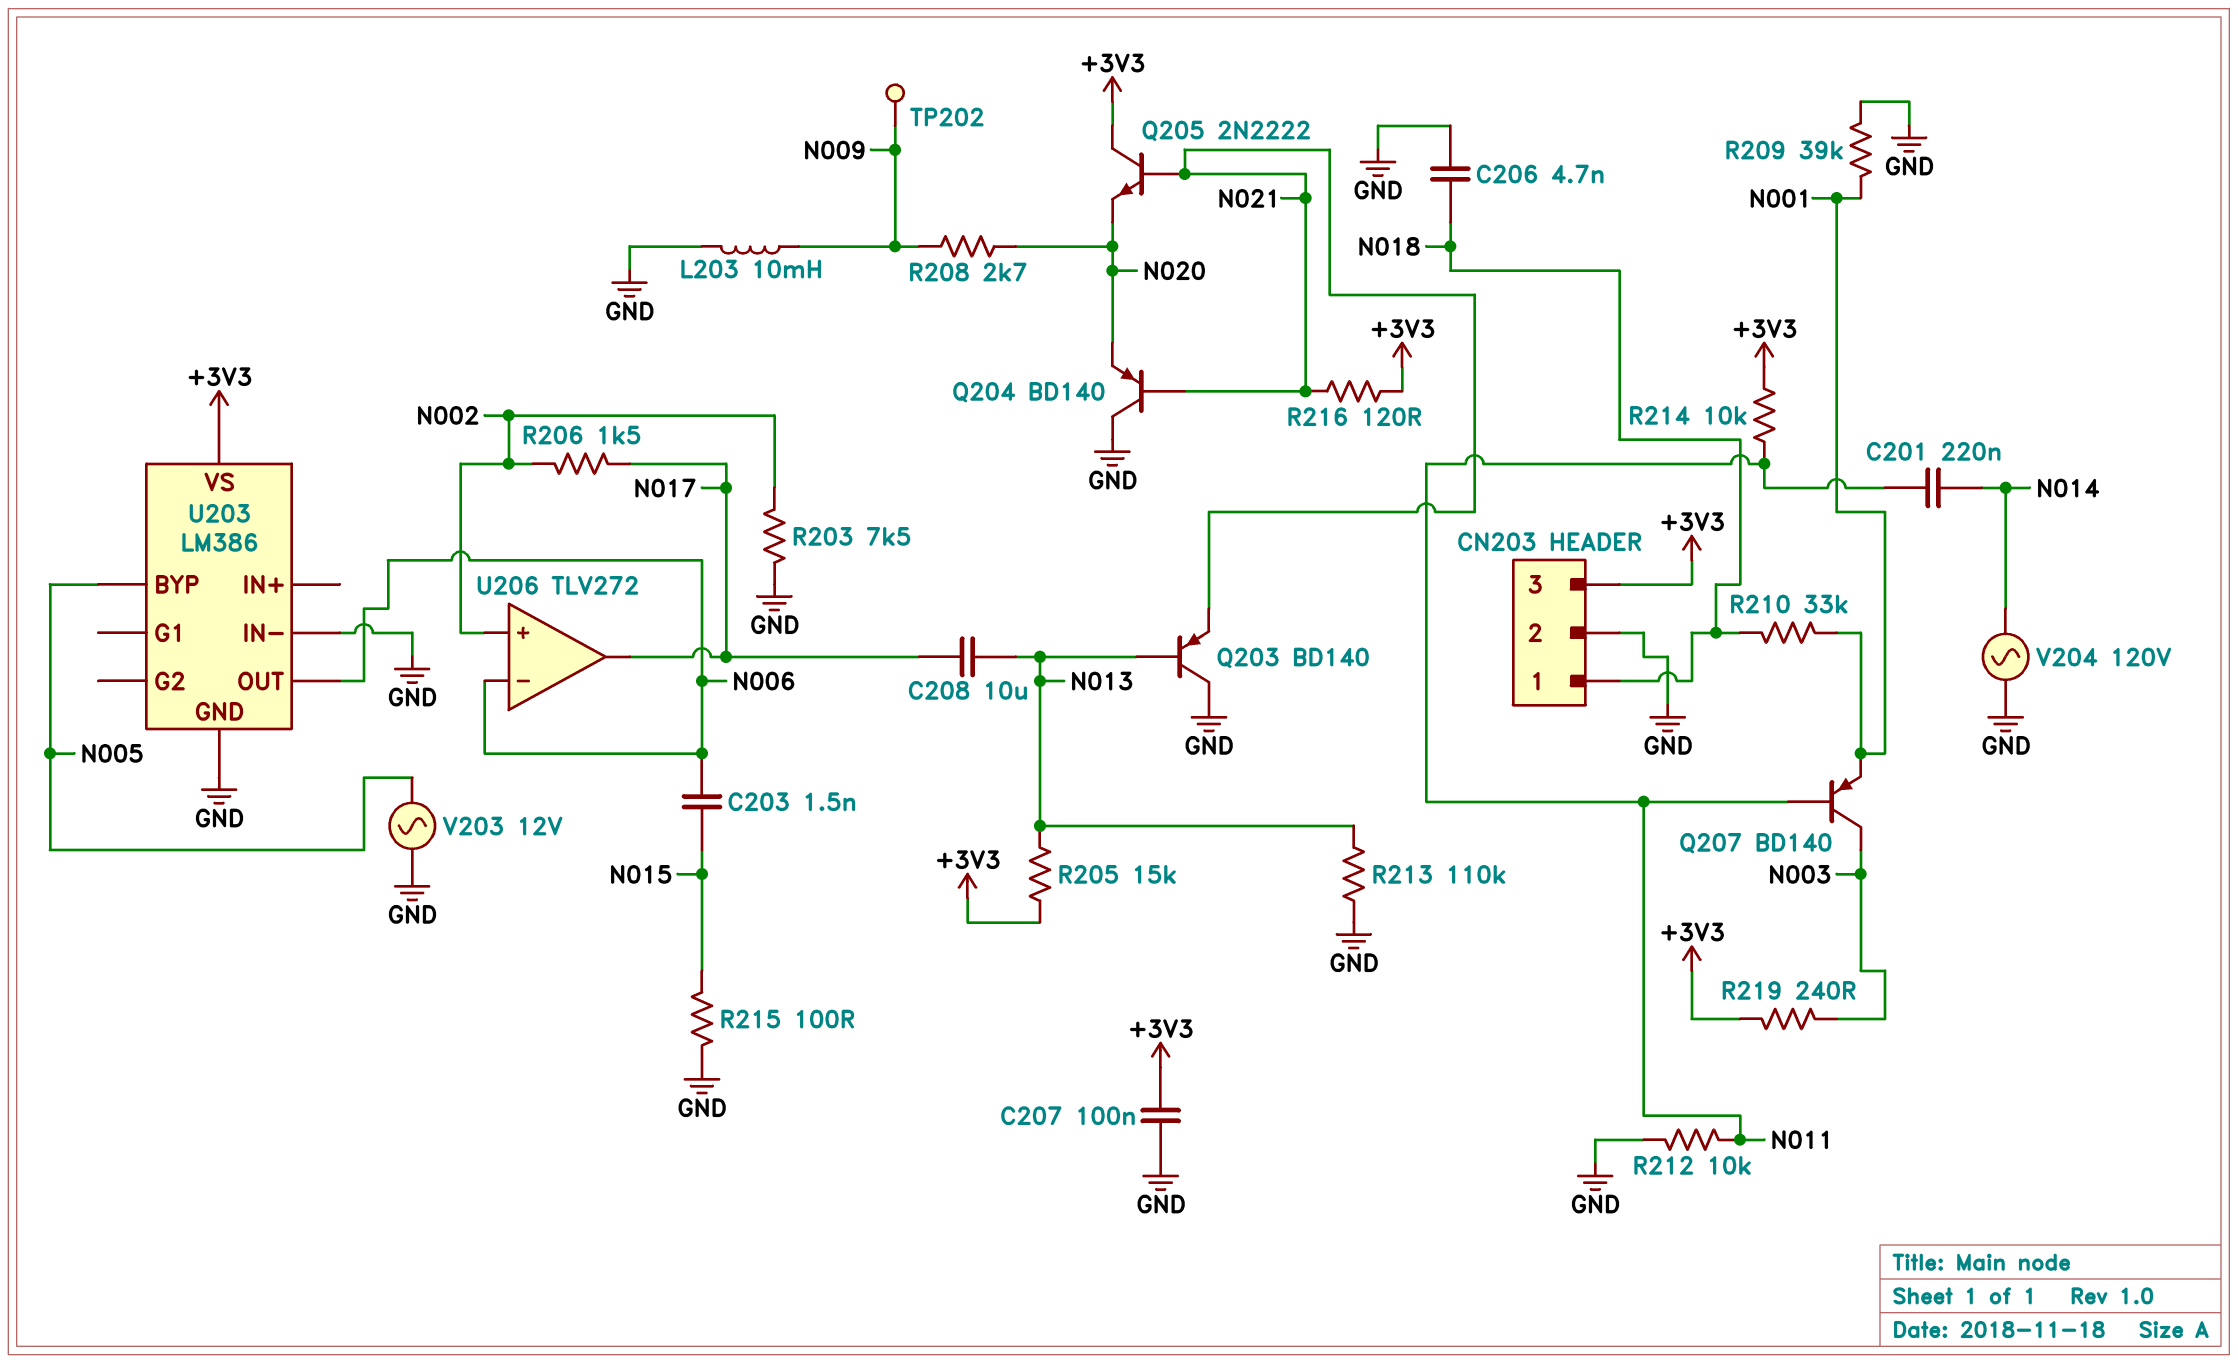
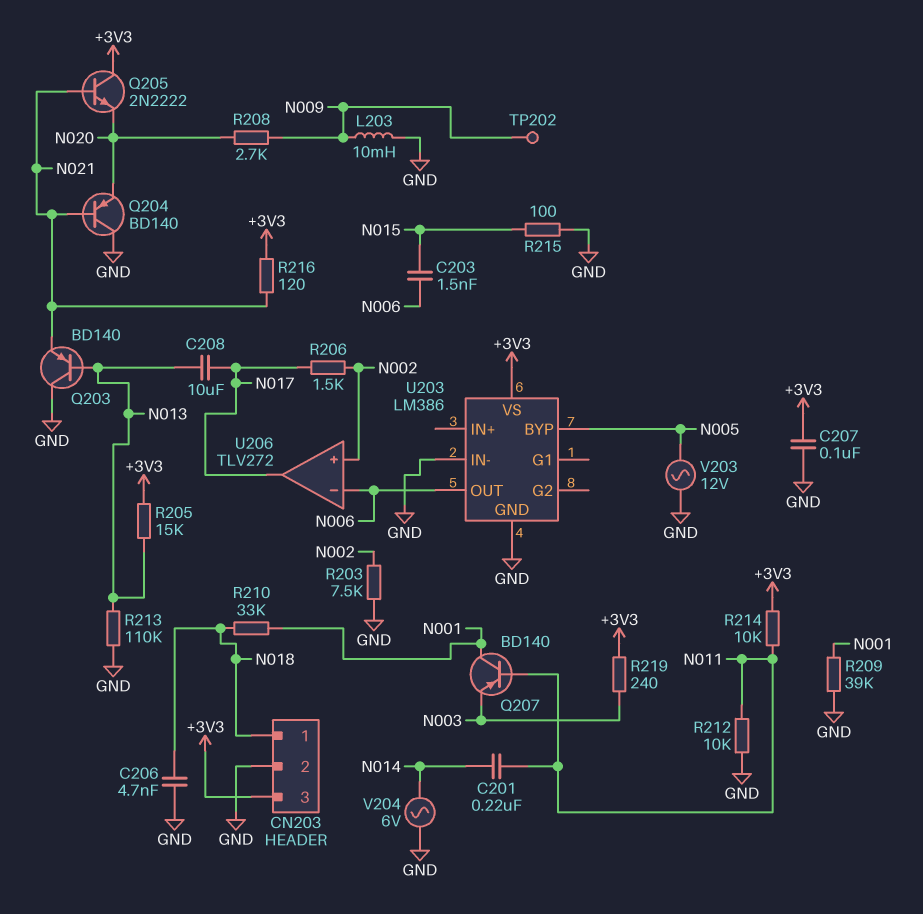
Q207: PNP BD140 (B N011, C N003, E N001) -> PNP BD140 (B N011, C N001, E N003)
V204: AC 120V (GND, N014) -> AC 6V (GND, N014)

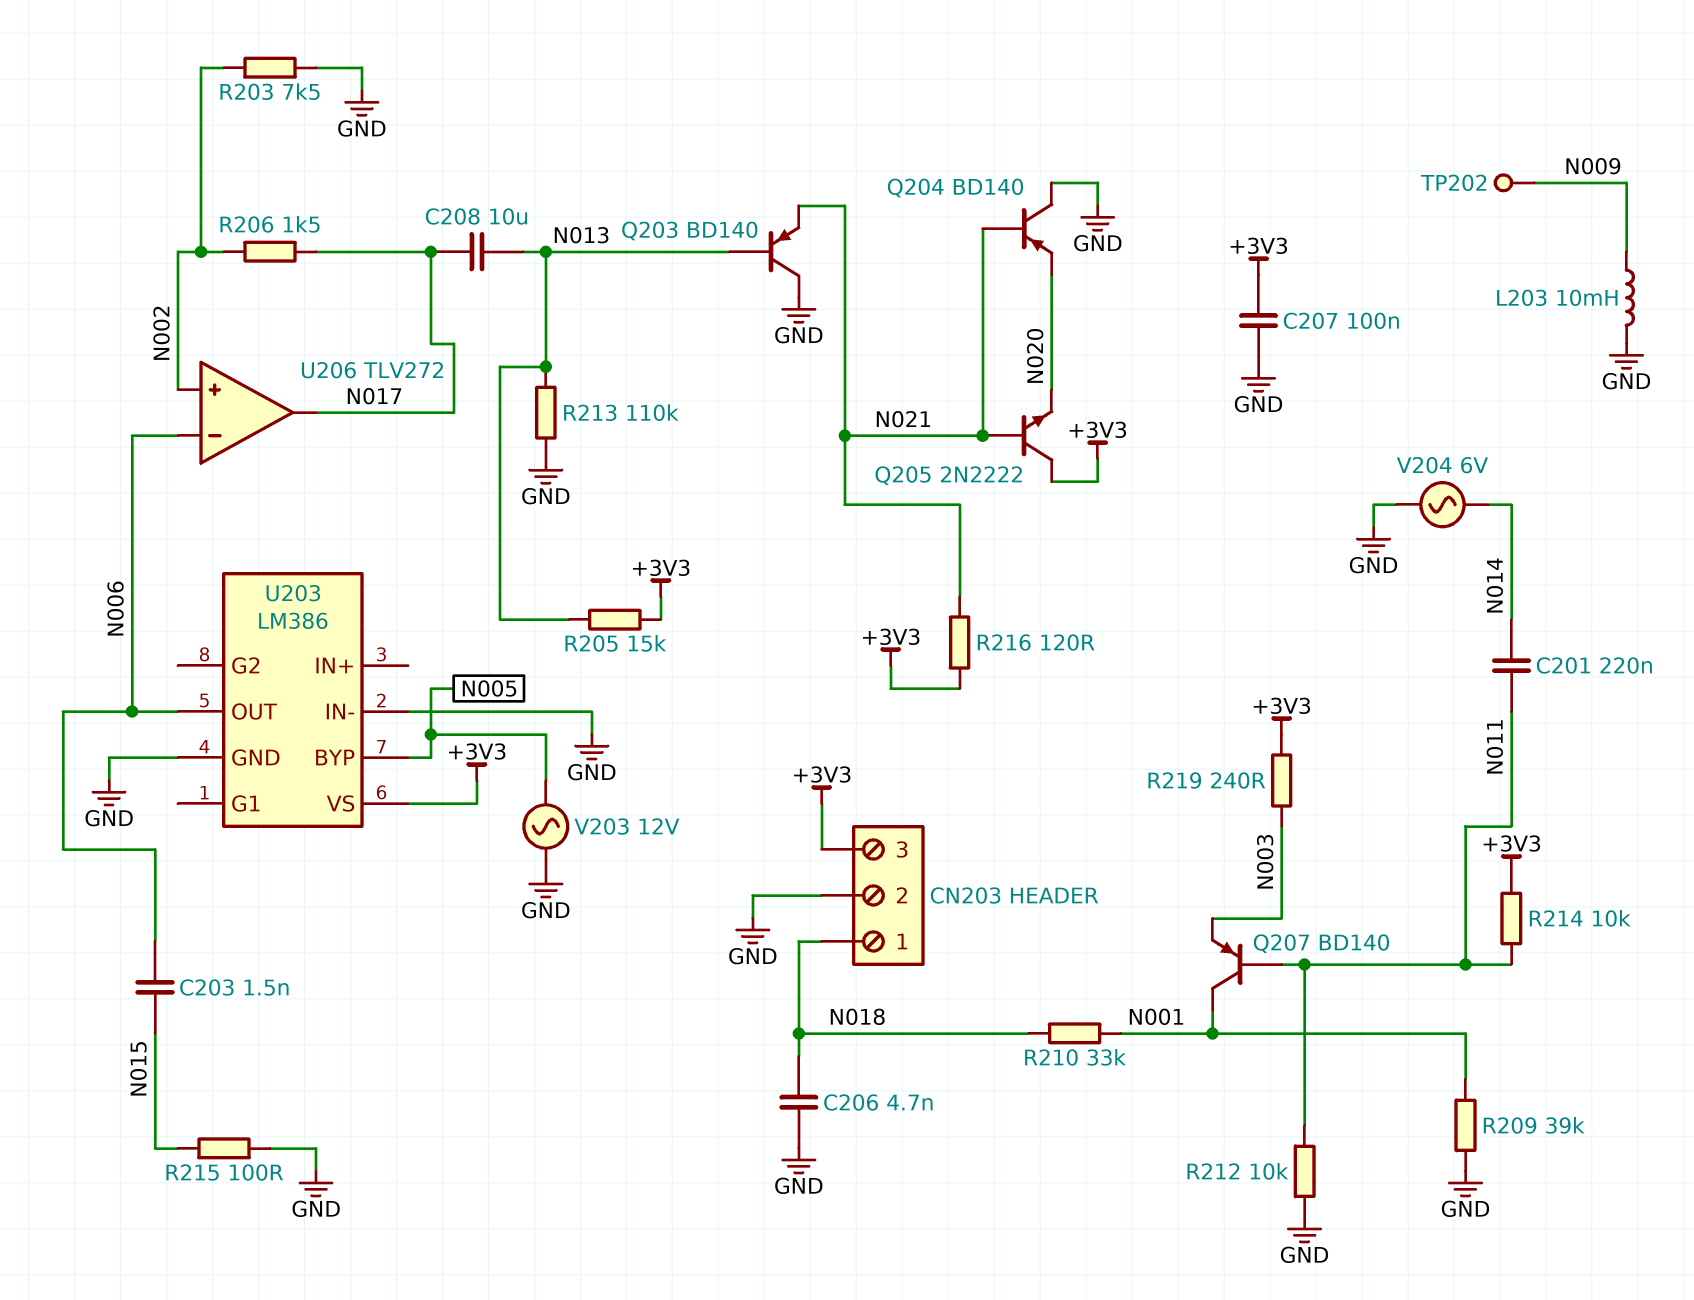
R208: 2.7k (N009, N020) -> none

